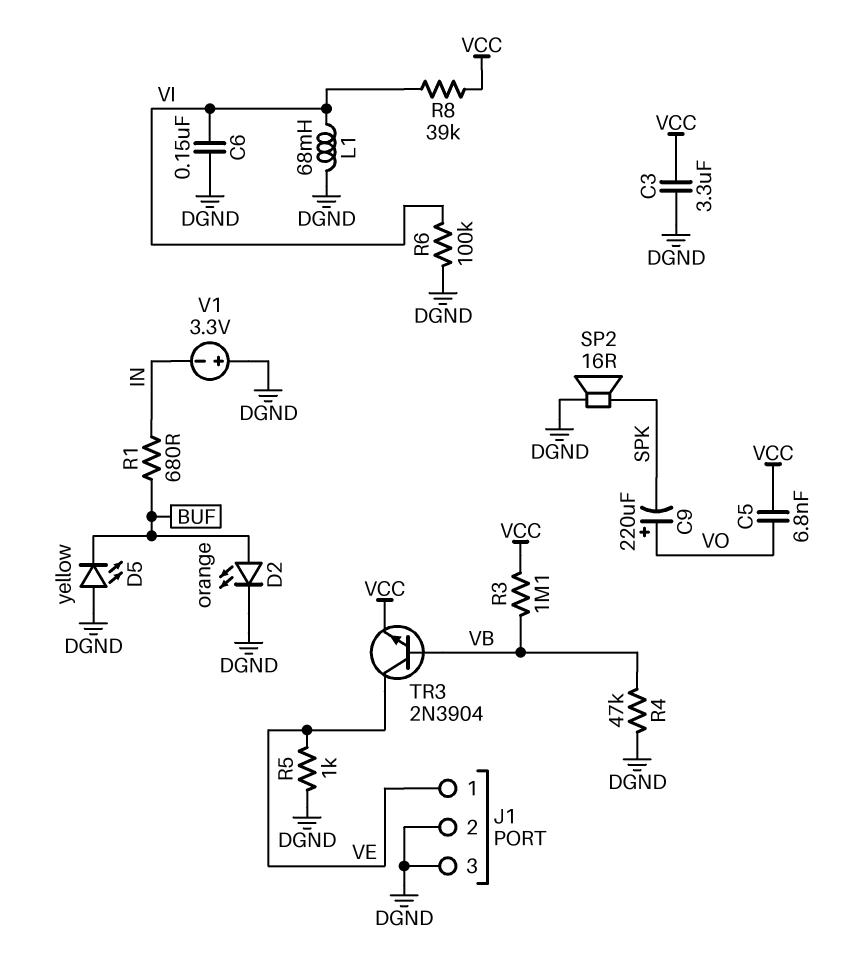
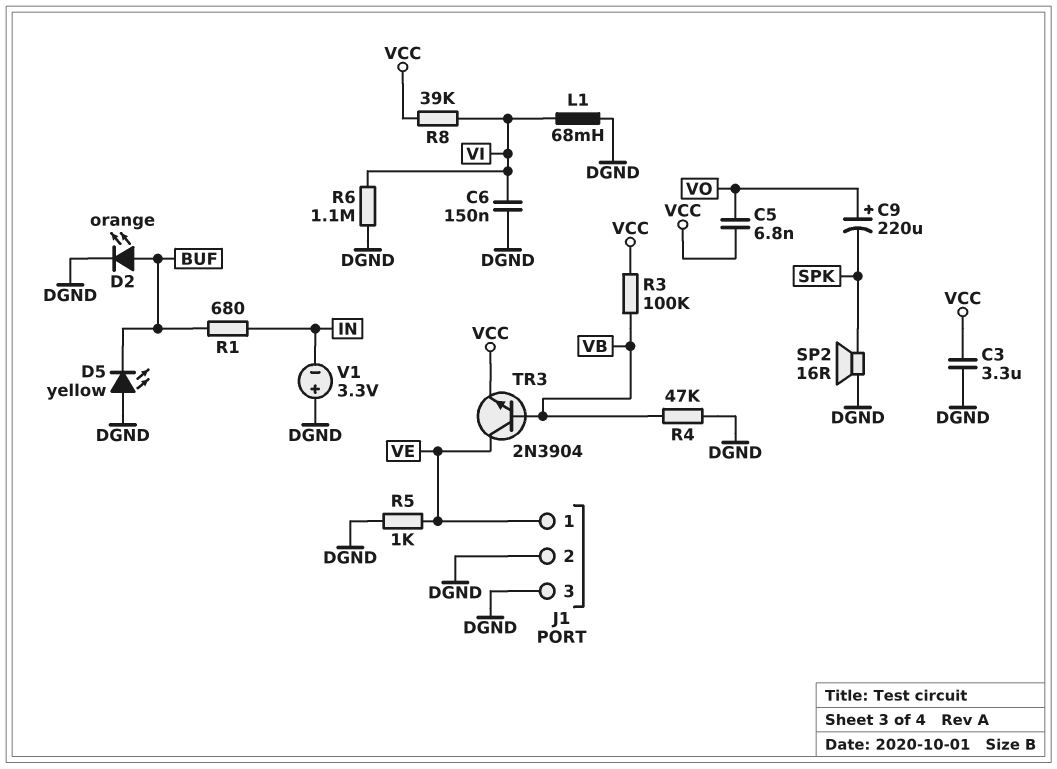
R3: 1.1M (VB, VCC) -> 100k (VB, VCC)
R6: 100k (DGND, VI) -> 1.1M (DGND, VI)

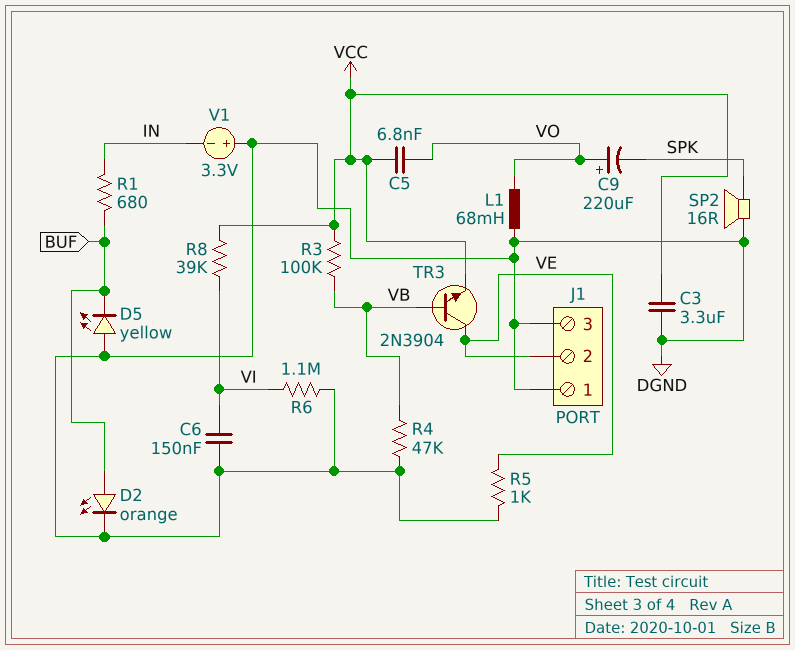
J1 pin 1: VE -> DGND
J1 pin 2: DGND -> VE
L1: 68mH (DGND, VI) -> 68mH (DGND, VO)

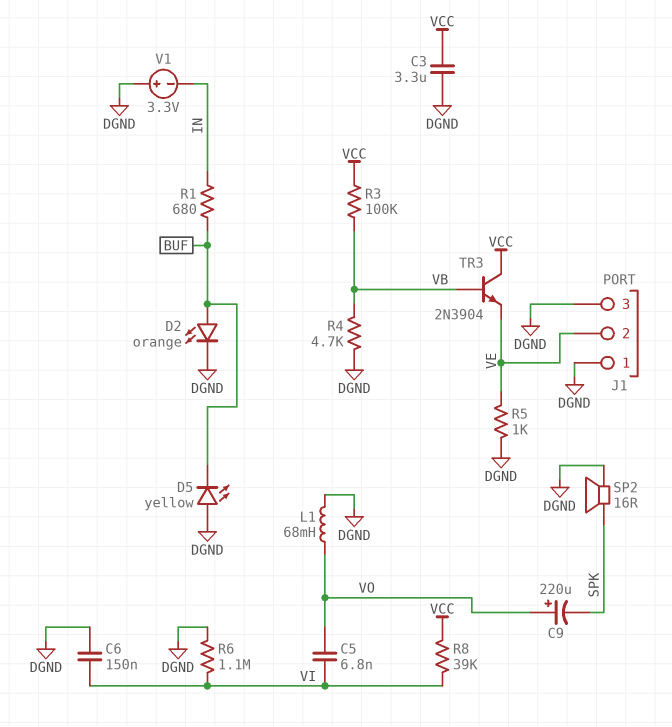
C5: 6.8nF (VCC, VO) -> 6.8nF (VI, VO)
R4: 47k (DGND, VB) -> 4.7k (DGND, VB)
TR3: NPN 2N3904 (B VB, C VE, E VCC) -> NPN 2N3904 (B VB, C VCC, E VE)

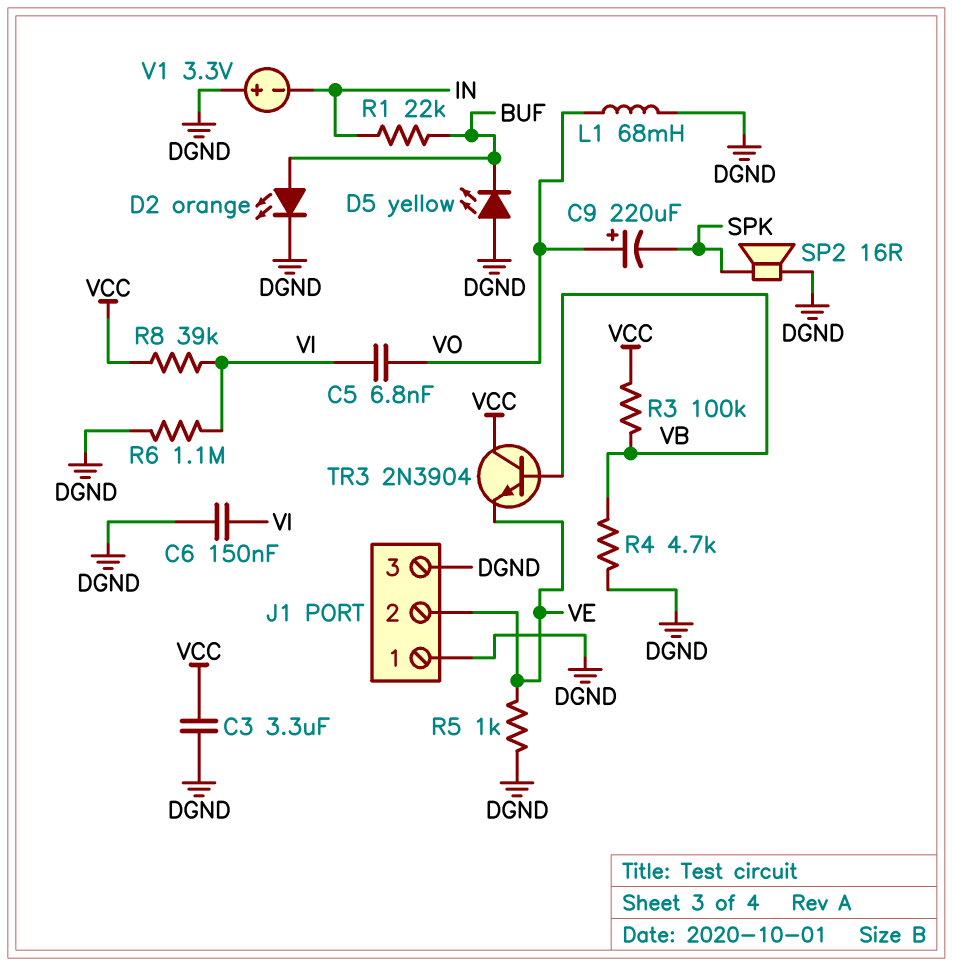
R1: 680 (BUF, IN) -> 22k (BUF, IN)

